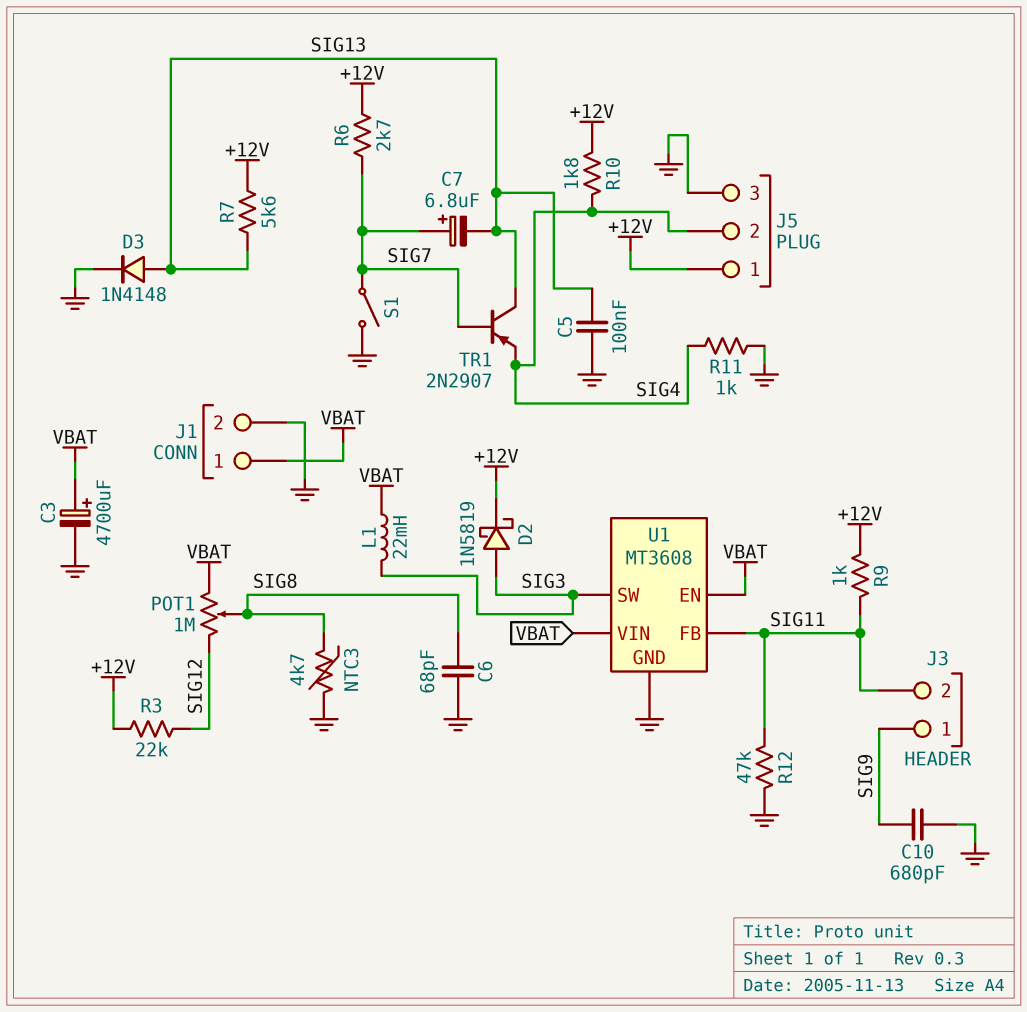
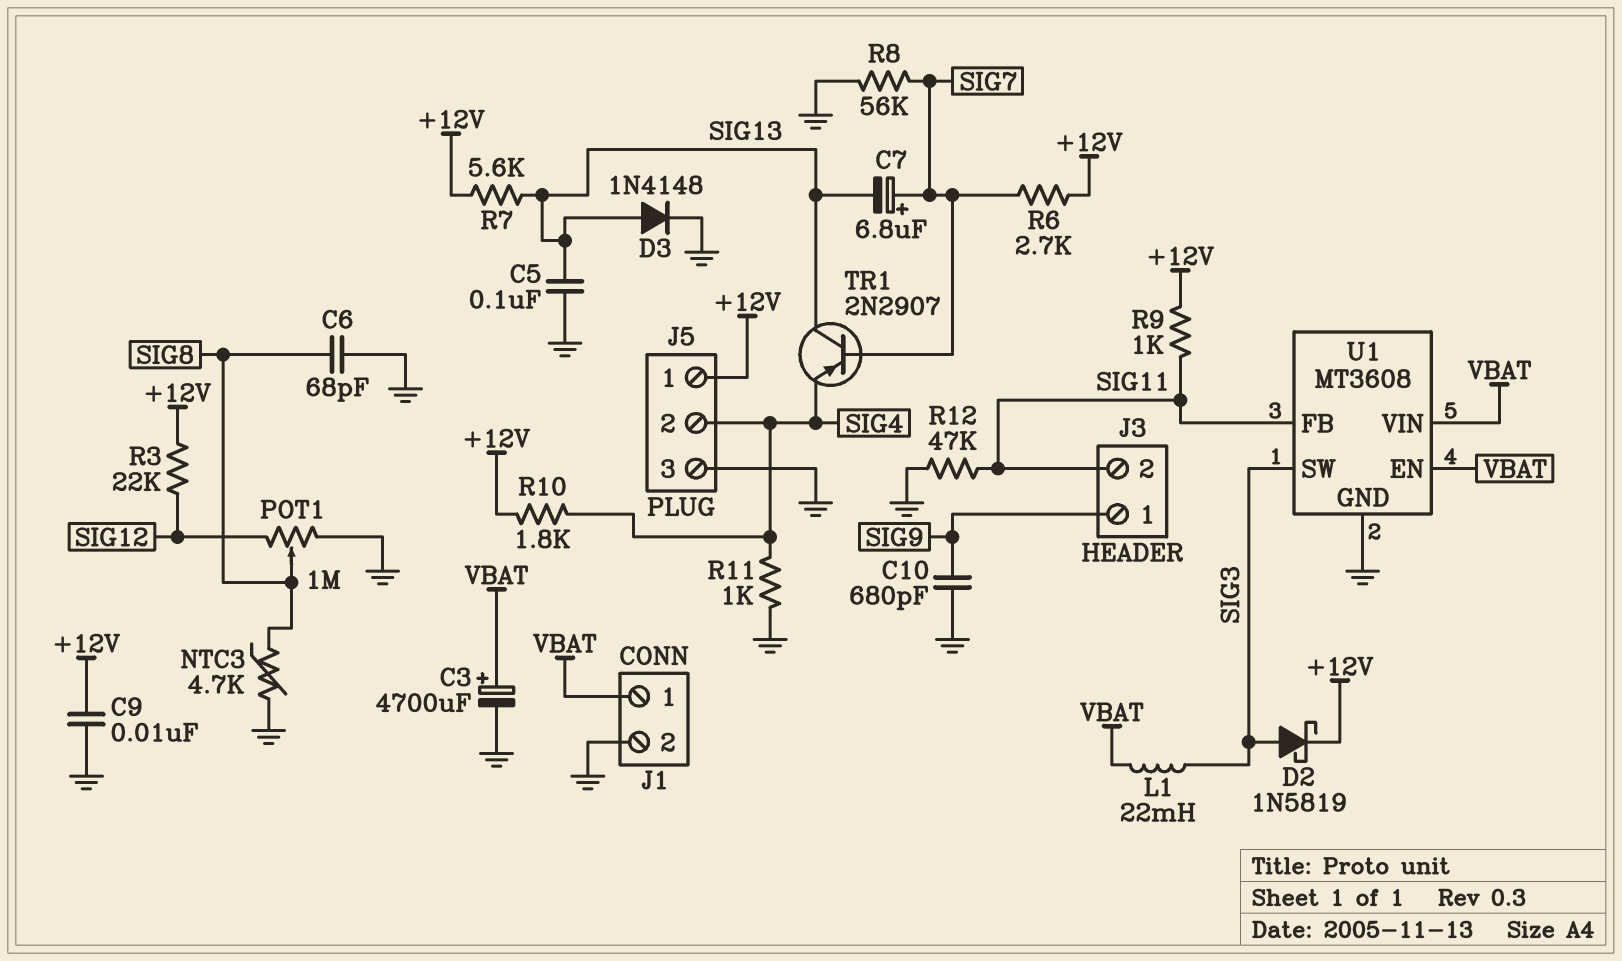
C9: none -> 10nF (+12V, GND)
POT1: 1M (SIG12, VBAT, wiper SIG8) -> 1M (GND, SIG12, wiper SIG8)
R8: none -> 56k (GND, SIG7)
S1: switch (GND, SIG7) -> none

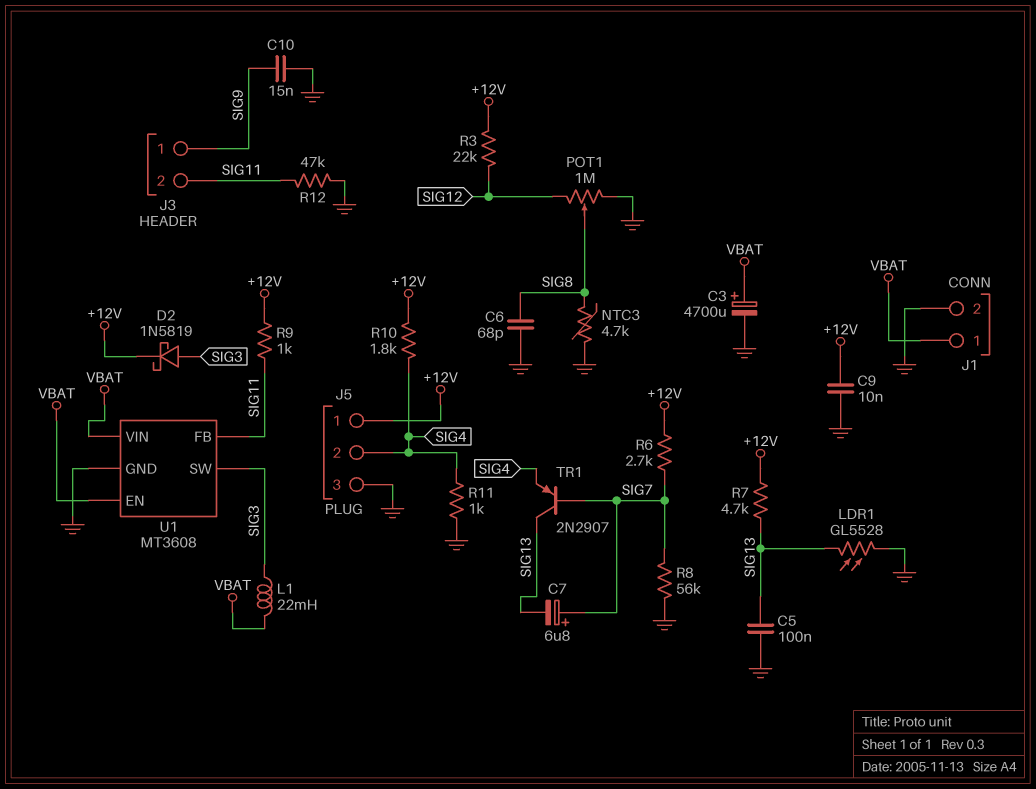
C10: 680pF (GND, SIG9) -> 15nF (GND, SIG9)
D3: diode 1N4148 (A SIG13, K GND) -> none
LDR1: none -> GL5528 (GND, SIG13)
R7: 5.6k (+12V, SIG13) -> 4.7k (+12V, SIG13)

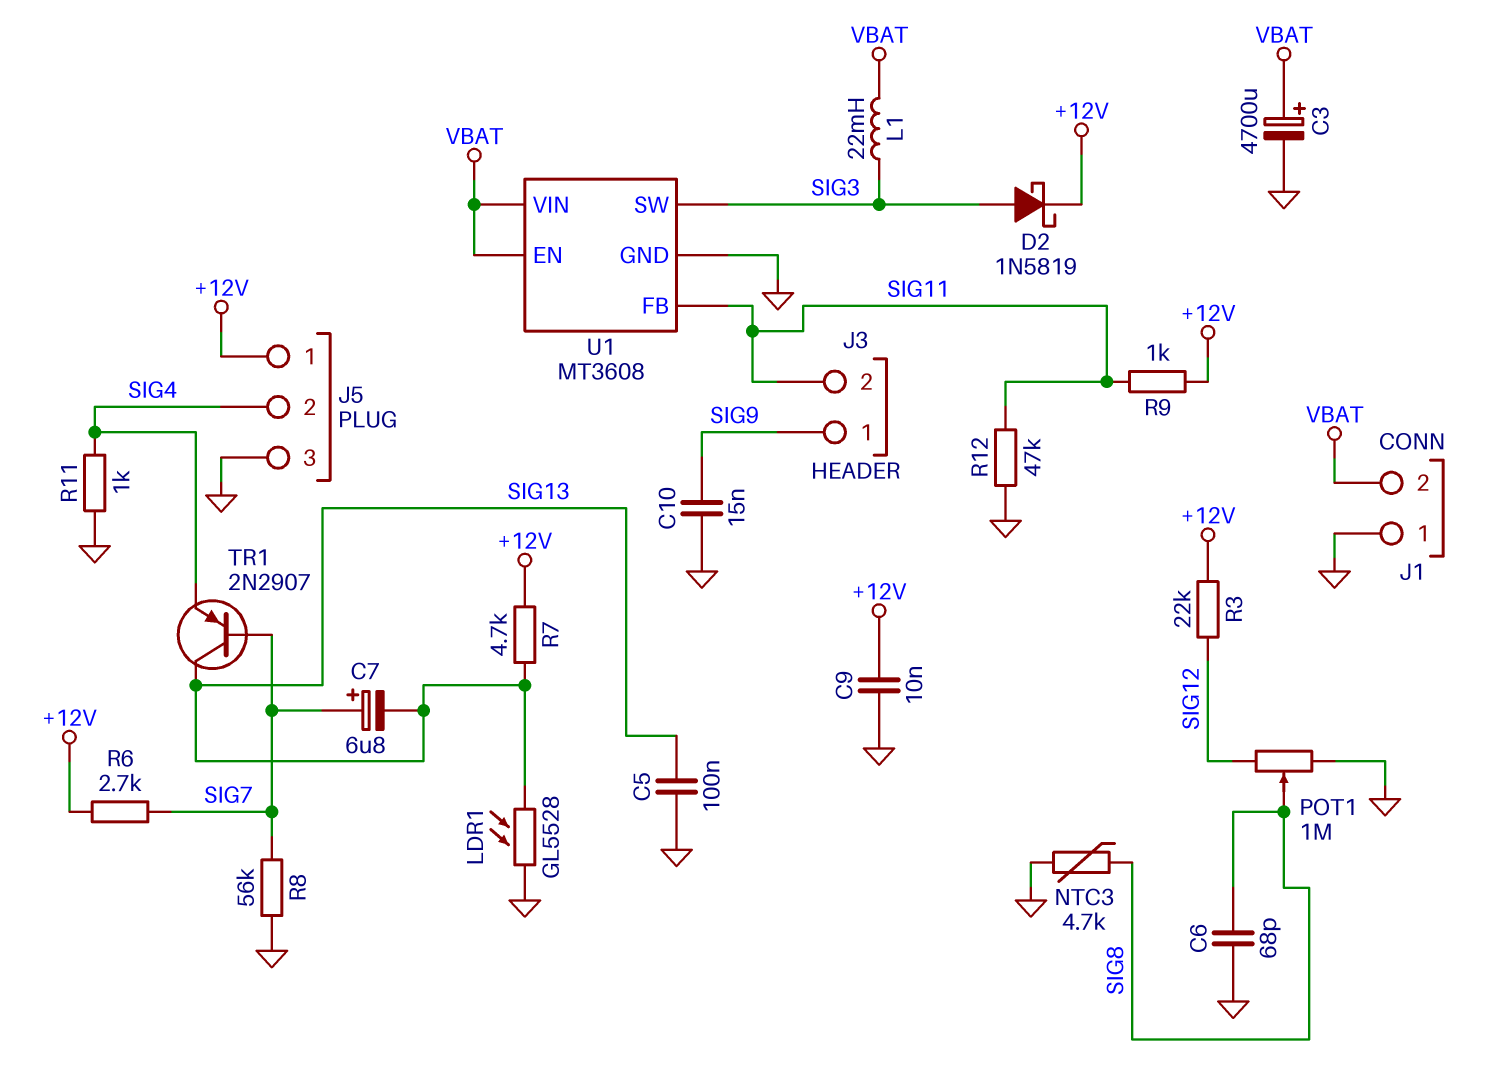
J1 pin 1: VBAT -> GND
J1 pin 2: GND -> VBAT
R10: 1.8k (+12V, SIG4) -> none

